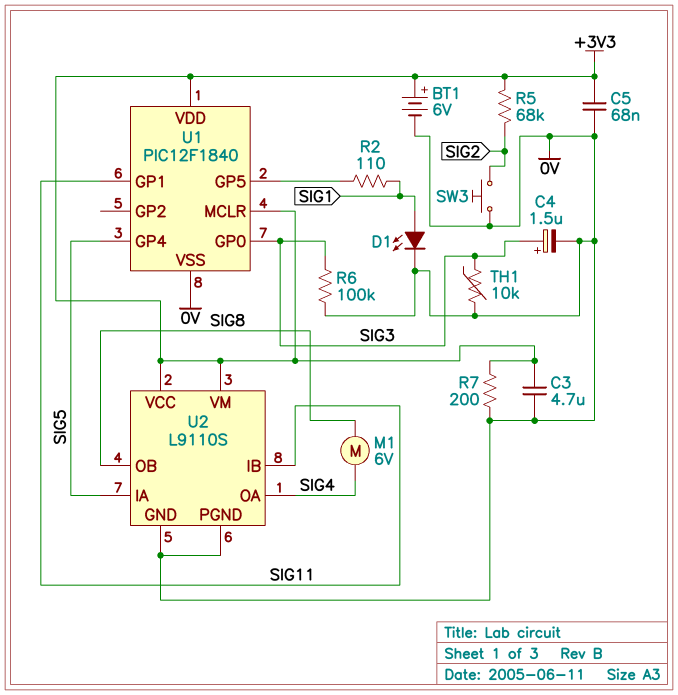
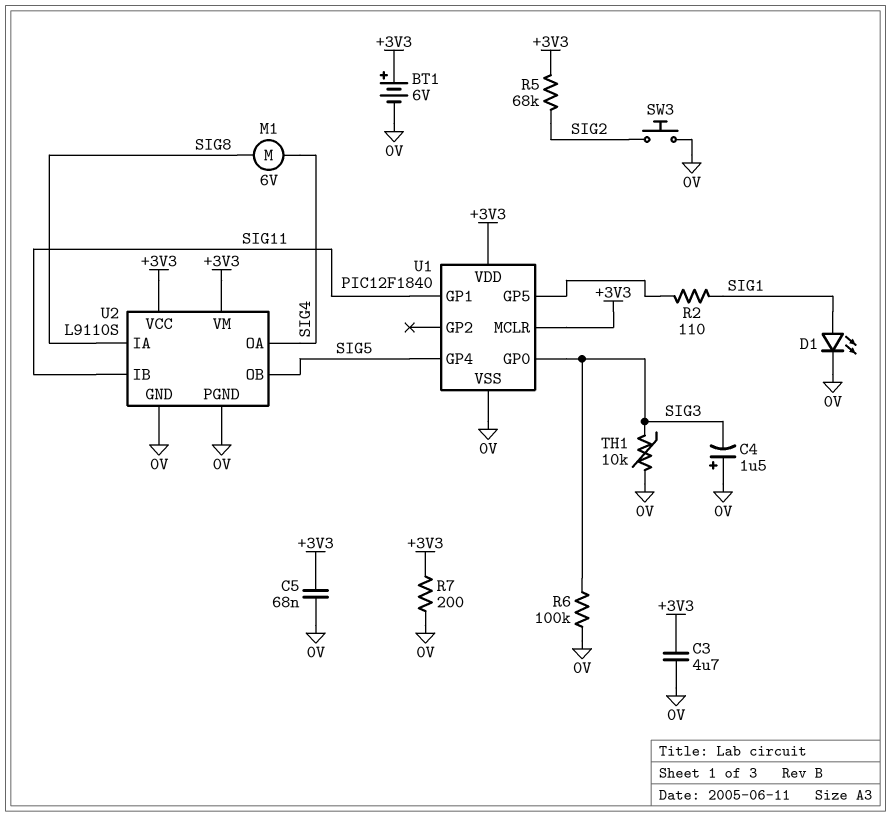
C4: 1.5uF (plus SIG3, minus 0V) -> 1.5uF (plus 0V, minus SIG3)
U2 pin IA: SIG5 -> SIG8
U2 pin OB: SIG8 -> SIG5

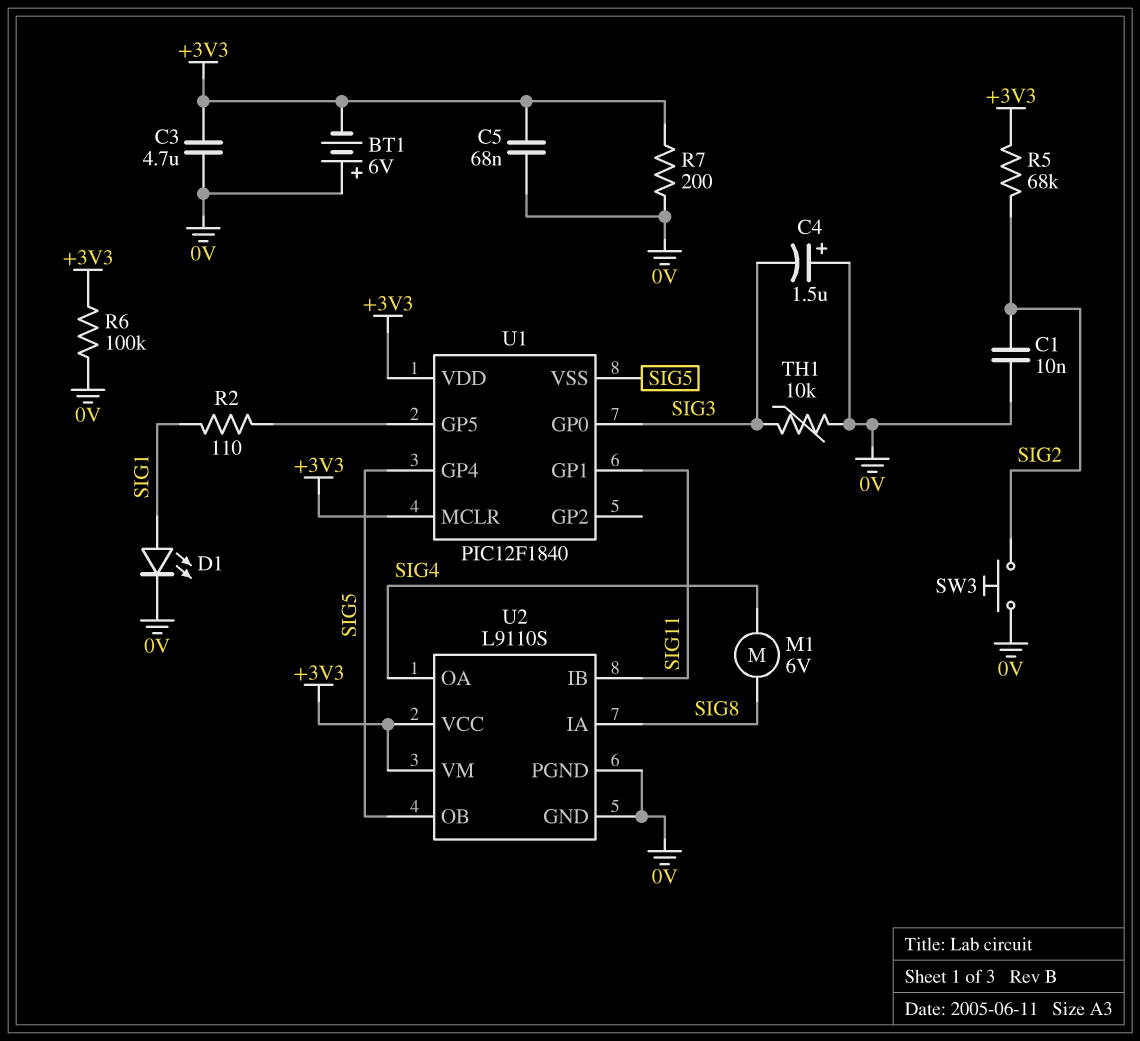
BT1: 6V (plus +3V3, minus 0V) -> 6V (plus 0V, minus +3V3)
C1: none -> 10nF (0V, SIG2)
R6: 100k (0V, SIG3) -> 100k (+3V3, 0V)
U1 pin VSS: 0V -> SIG5

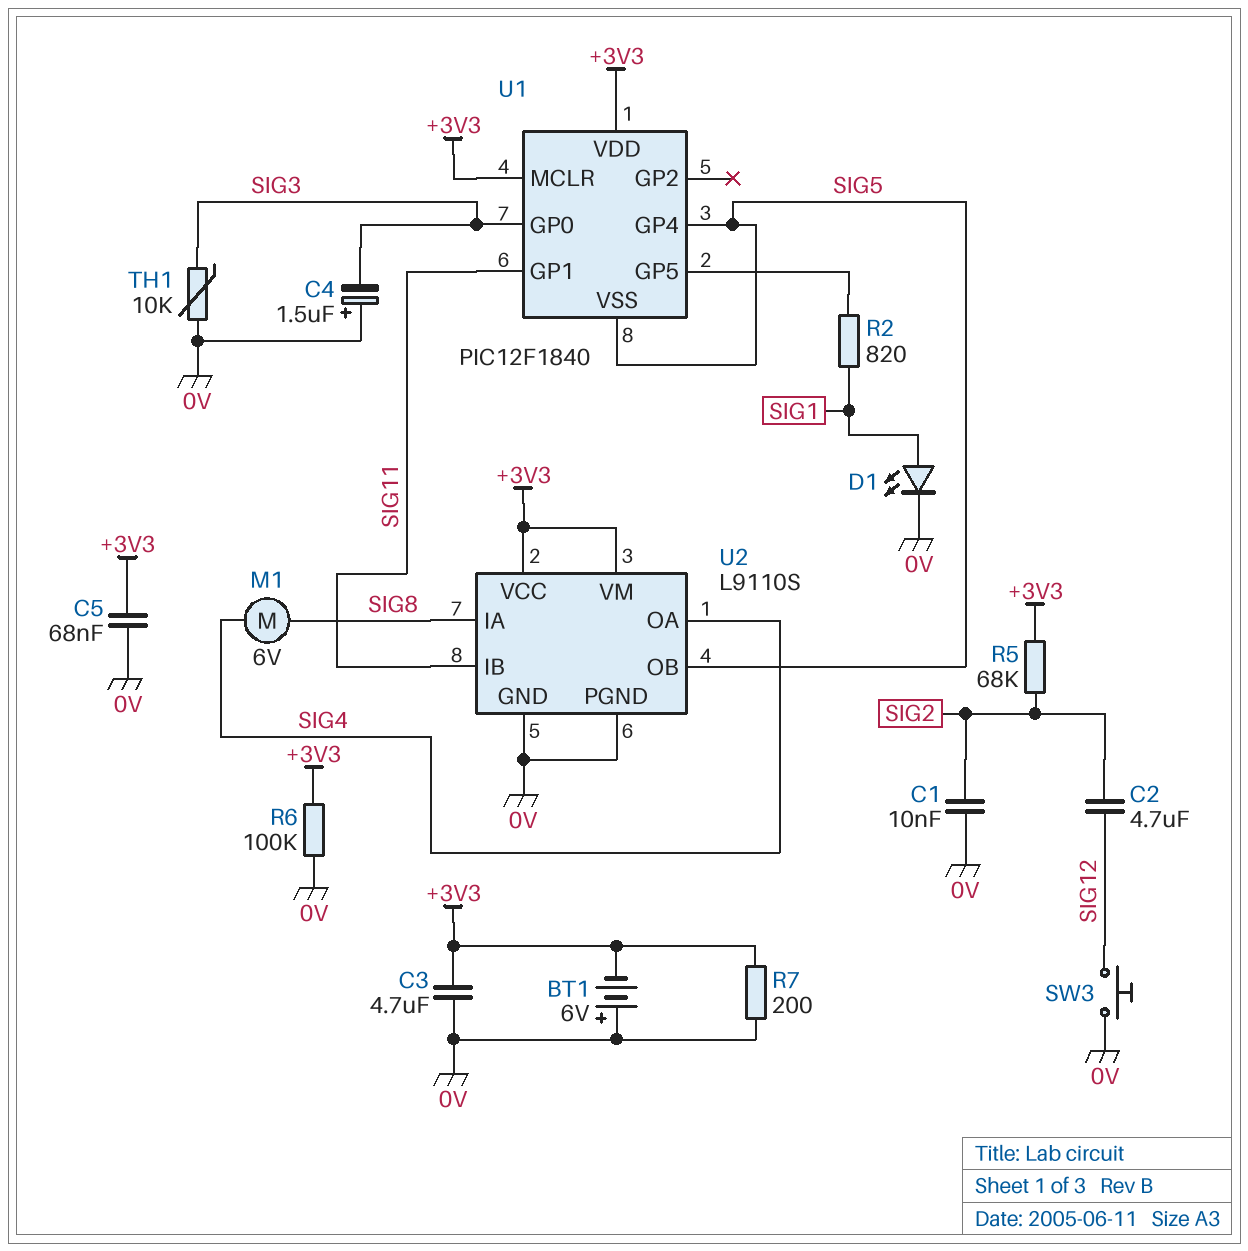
C2: none -> 4.7uF (SIG2, SIG12)
R2: 110 (SIG1, U1/GP5) -> 820 (SIG1, U1/GP5)
SW3: button (0V, SIG2) -> button (0V, SIG12)

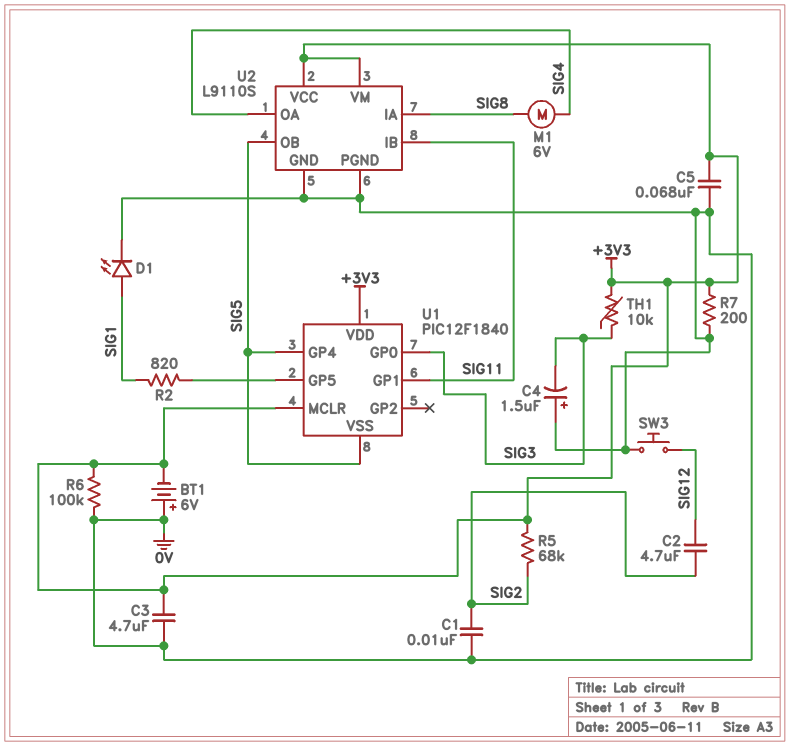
TH1: 10k (0V, SIG3) -> 10k (+3V3, SIG3)

